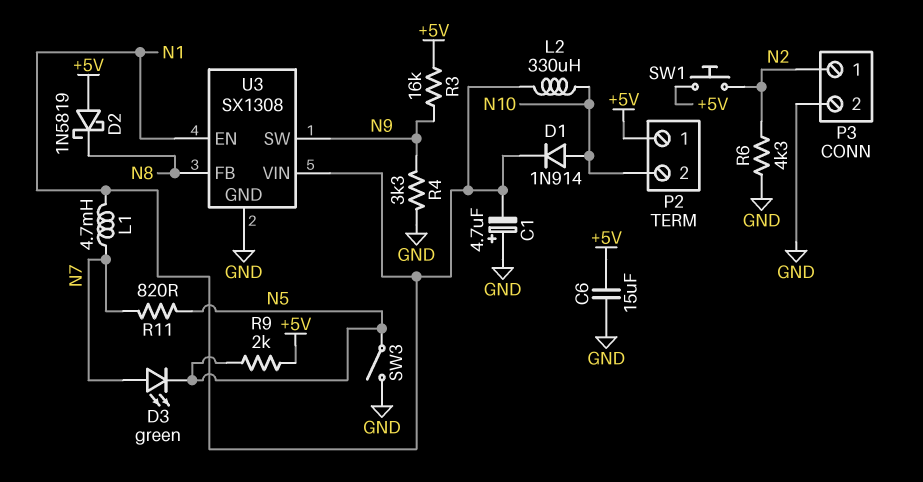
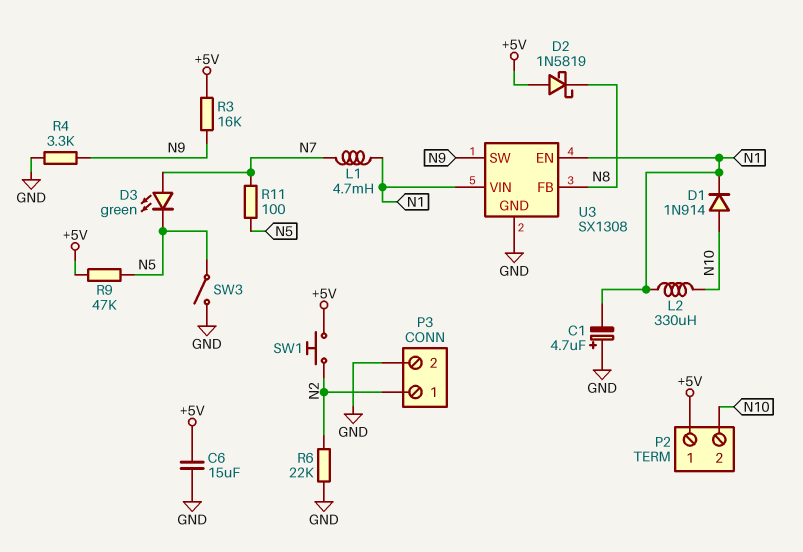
R6: 4.3k (GND, N2) -> 22k (GND, N2)
R9: 2k (+5V, N5) -> 47k (+5V, N5)
R11: 820 (N5, N7) -> 100 (N5, N7)

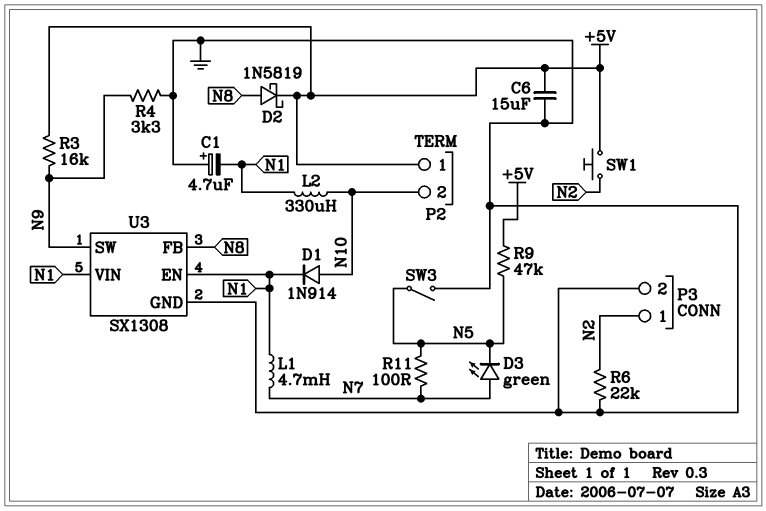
D2: schottky 1N5819 (A +5V, K N8) -> schottky 1N5819 (A N8, K +5V)

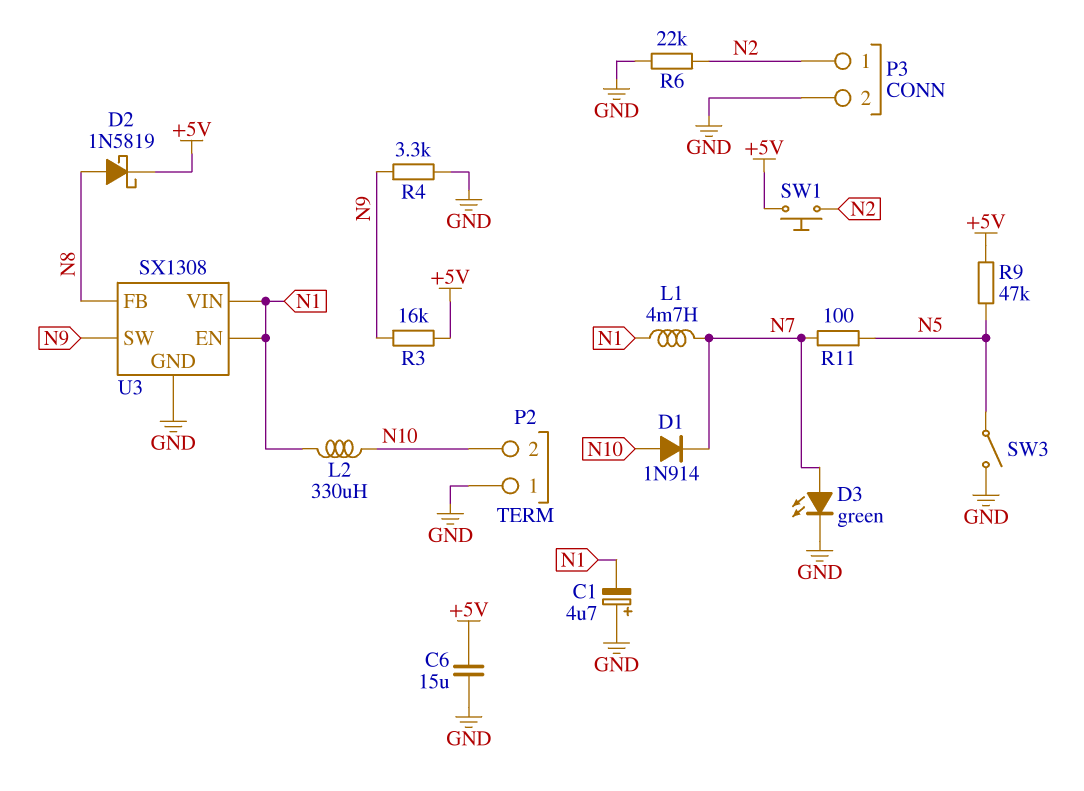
D1: diode 1N914 (A N10, K N1) -> diode 1N914 (A N10, K N7)
D3: LED green (A N7, K N5) -> LED green (A N7, K GND)
P2 pin 1: +5V -> GND

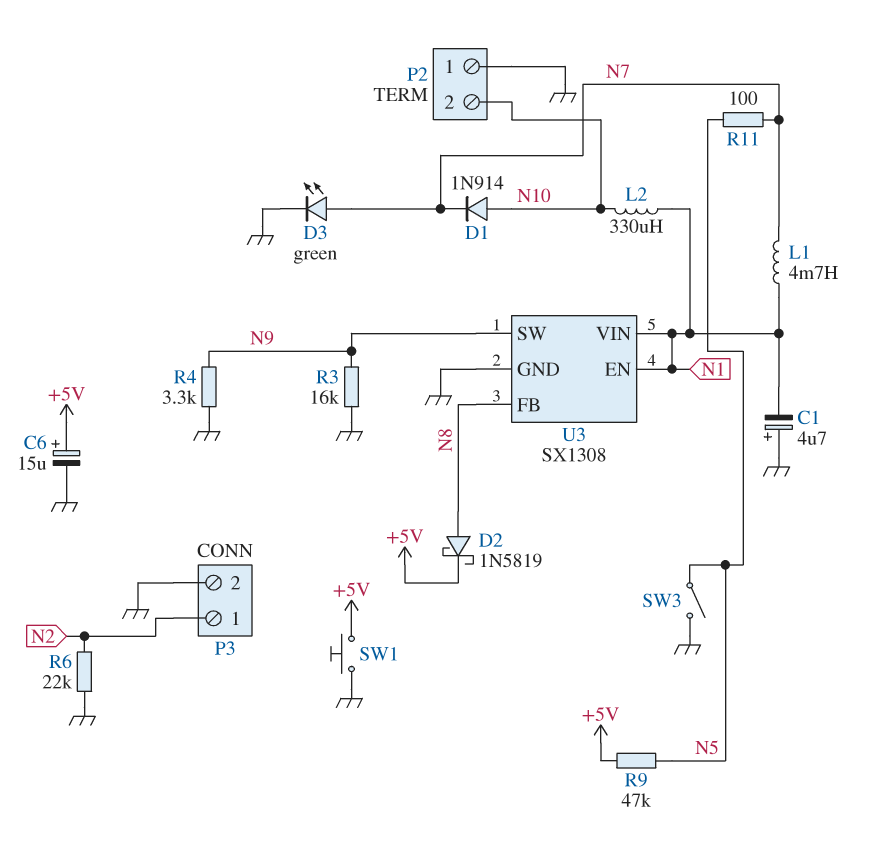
C6: 15uF (+5V, GND) -> 15uF (plus +5V, minus GND)
R3: 16k (+5V, N9) -> 16k (GND, N9)
SW1: button (+5V, N2) -> button (+5V, GND)

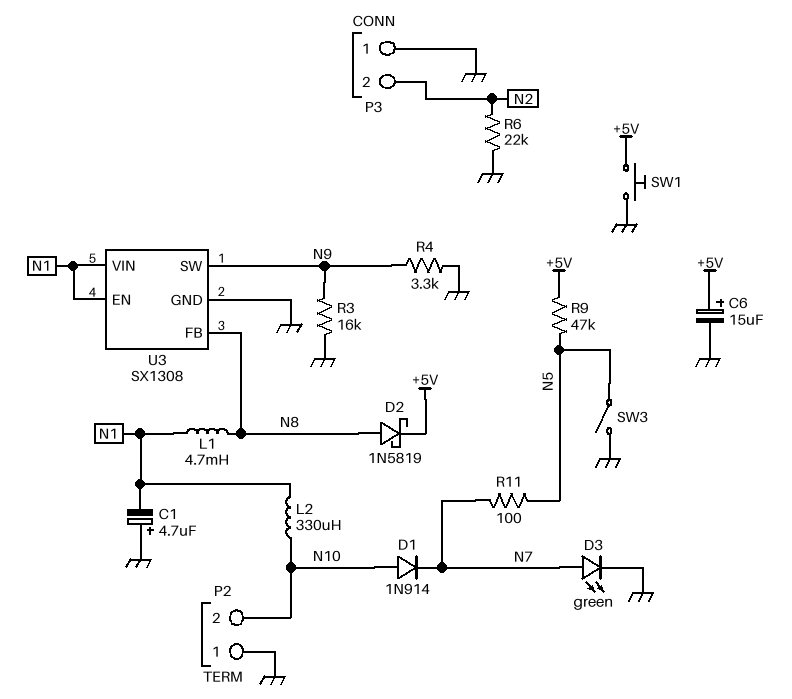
L1: 4.7mH (N1, N7) -> 4.7mH (N1, N8)
P3 pin 1: N2 -> GND
P3 pin 2: GND -> N2

